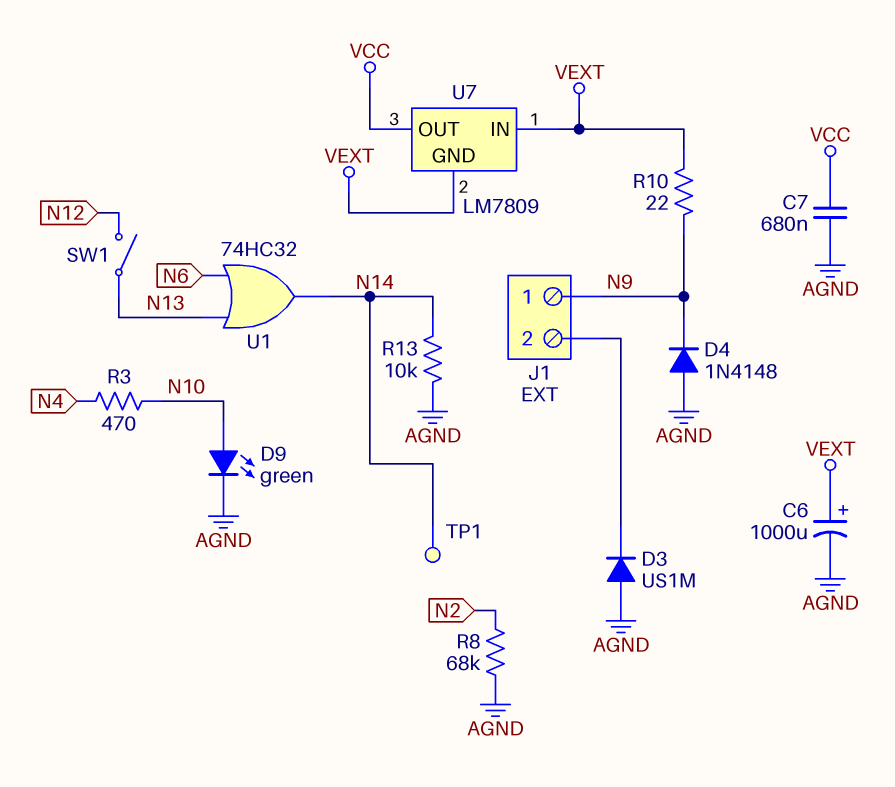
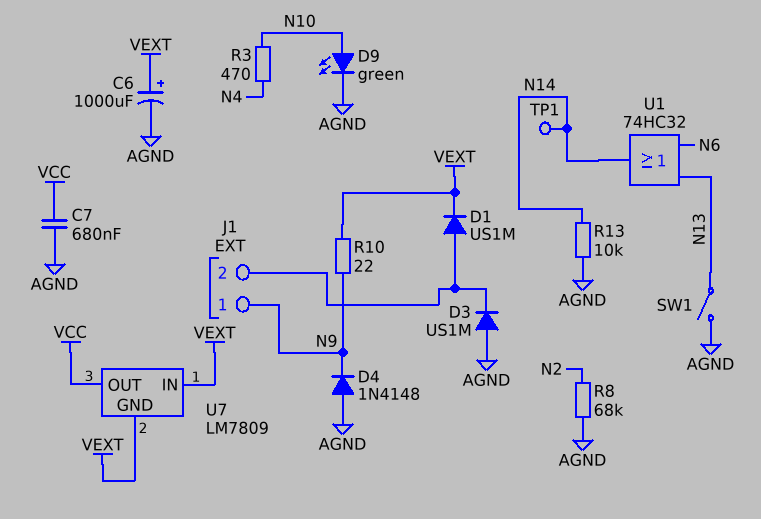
D1: none -> diode US1M (A J1/2, K VEXT)
SW1: switch (N12, N13) -> switch (AGND, N13)

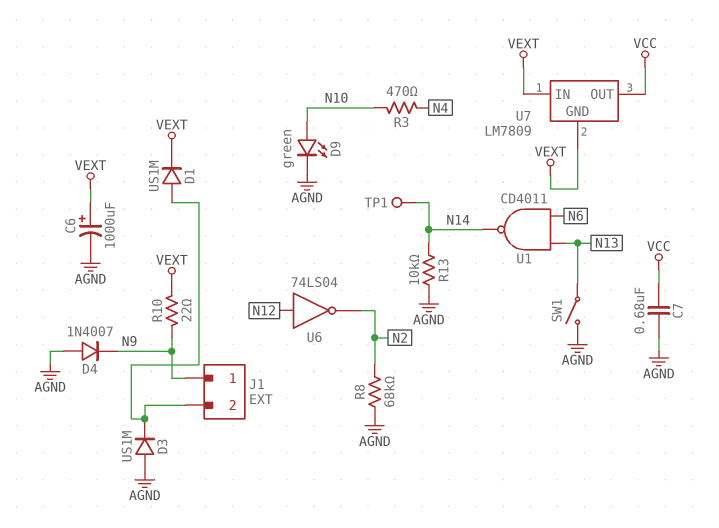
D4: diode 1N4148 (A AGND, K N9) -> diode 1N4007 (A AGND, K N9)
U1: OR 74HC32 (in N6, in N13, out N14) -> NAND CD4011 (in N6, in N13, out N14)
U6: none -> NOT 74LS04 (in N12, out N2)

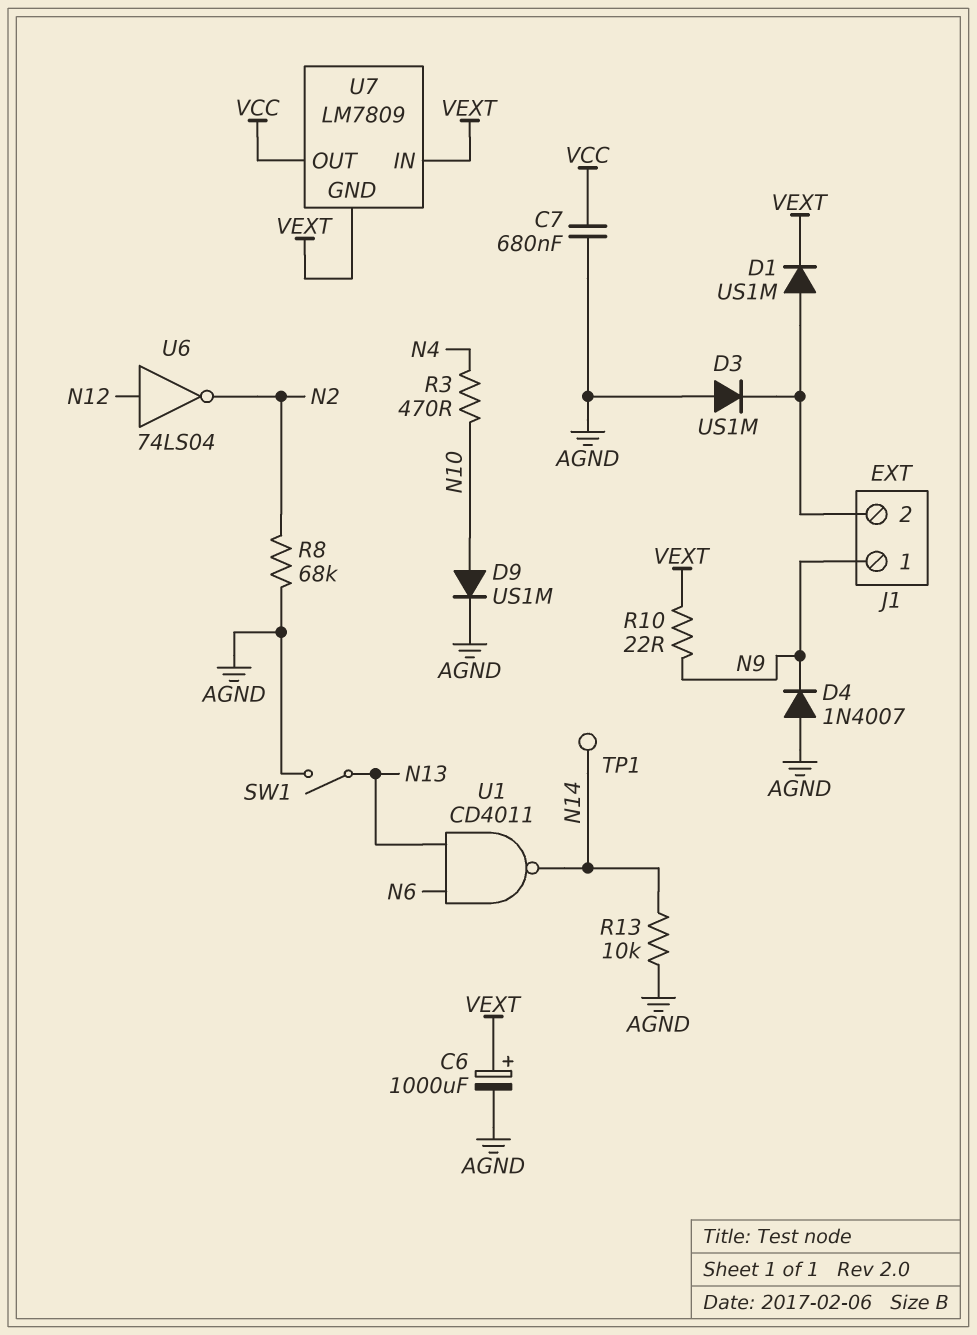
D9: LED green (A N10, K AGND) -> diode US1M (A N10, K AGND)

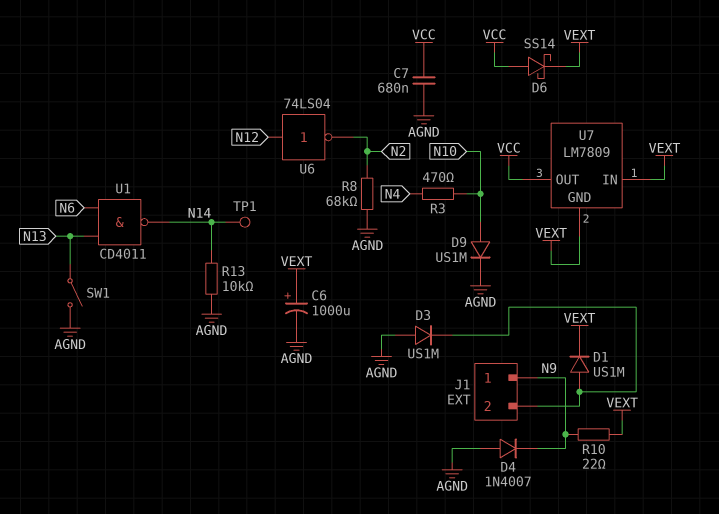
D6: none -> schottky SS14 (A VCC, K VEXT)

